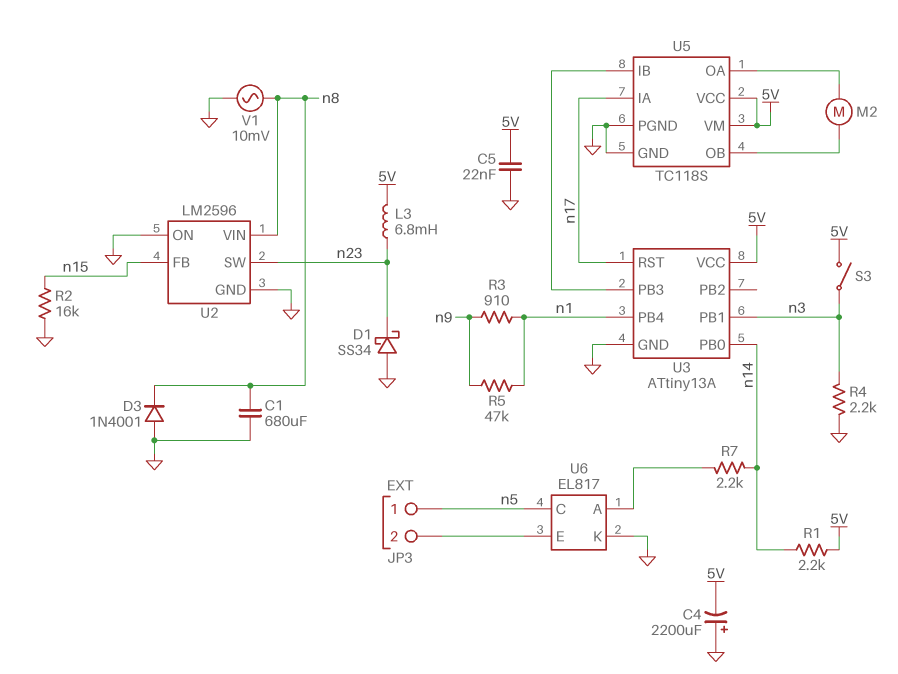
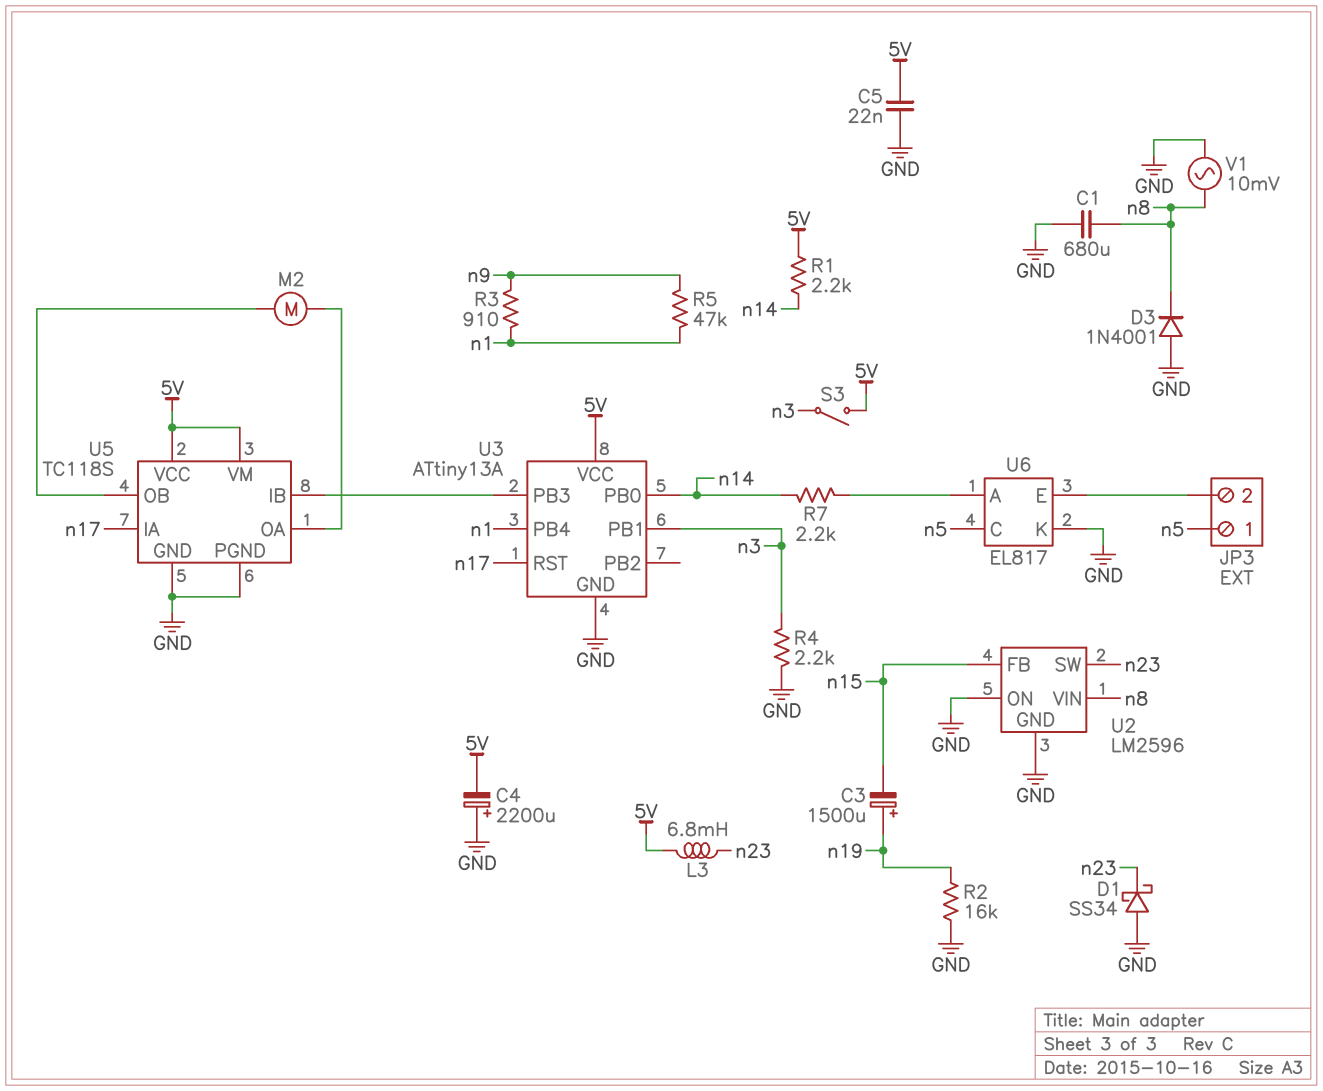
C3: none -> 1500uF (plus n19, minus n15)
R2: 16k (GND, n15) -> 16k (GND, n19)

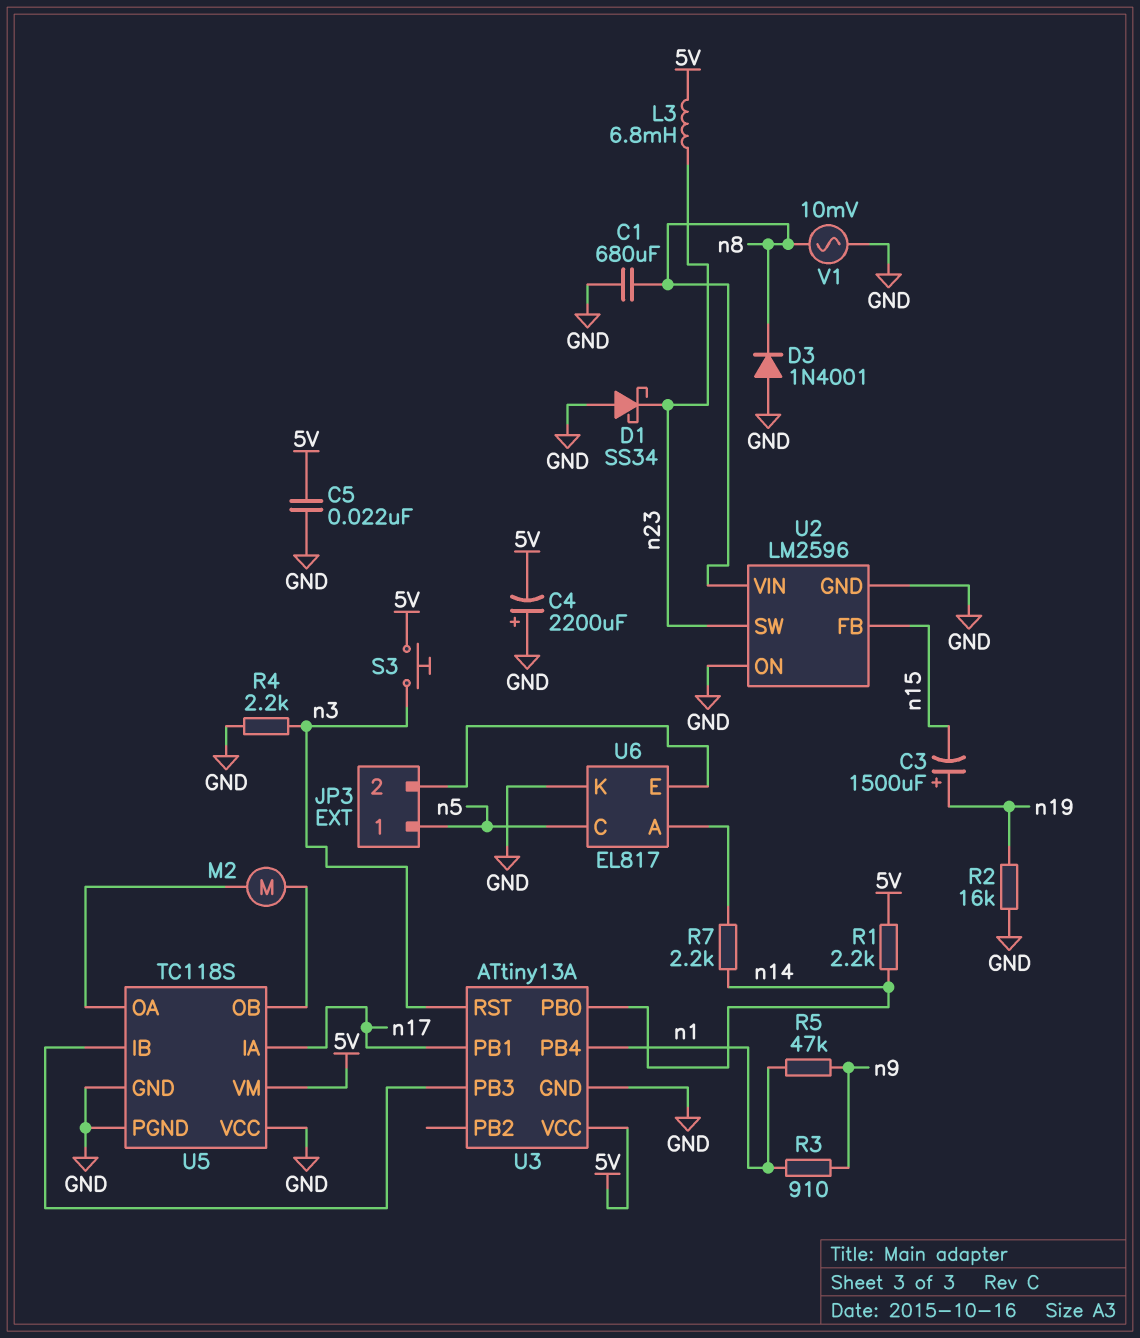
S3: switch (5V, n3) -> button (5V, n3)
U3 pin PB1: n3 -> n17
U3 pin RST: n17 -> n3
U5 pin VCC: 5V -> GND

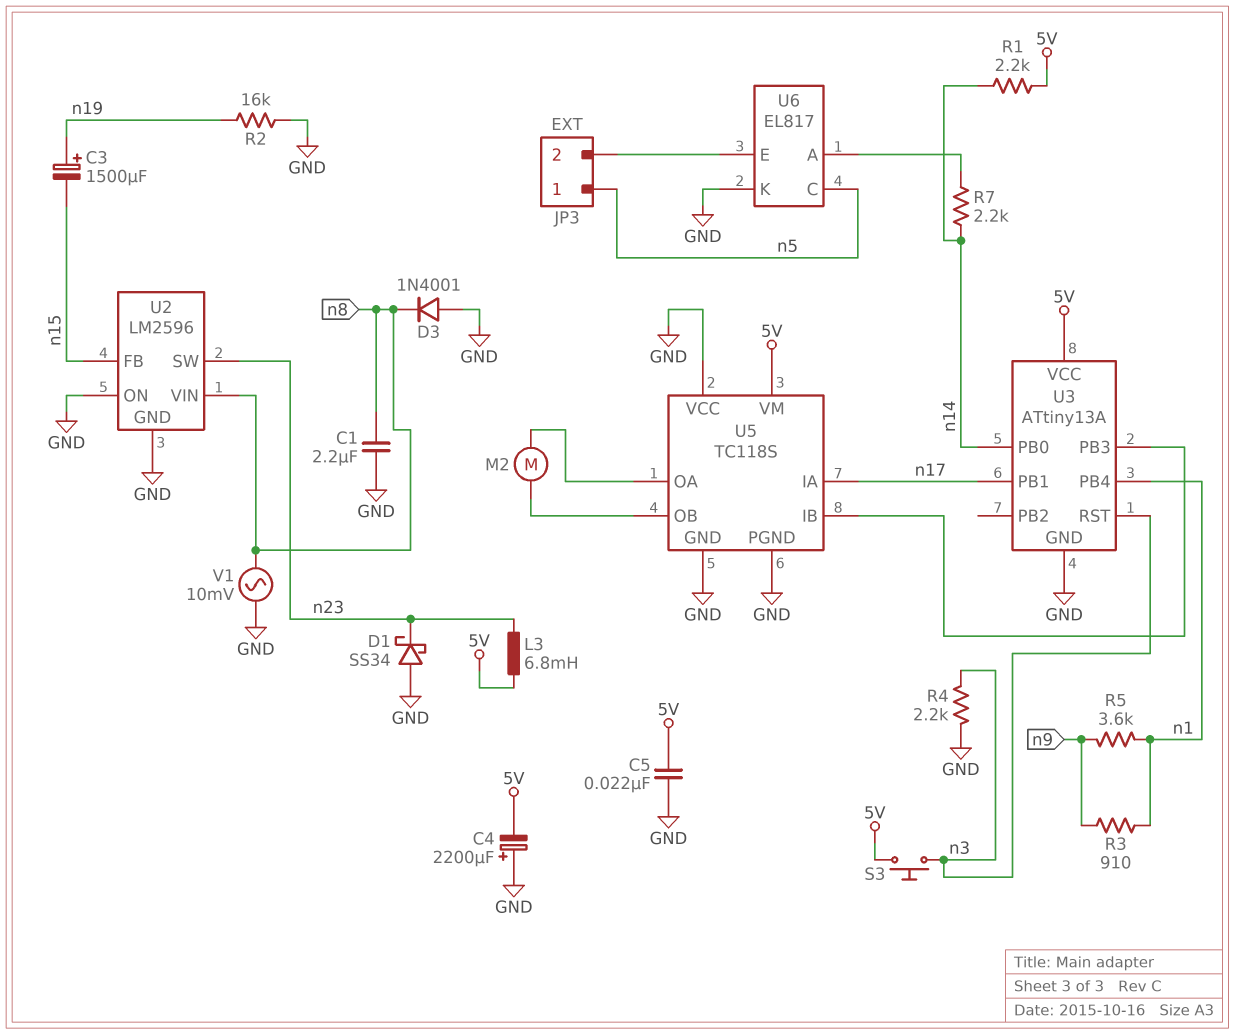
C1: 680uF (GND, n8) -> 2.2uF (GND, n8)
R5: 47k (n1, n9) -> 3.6k (n1, n9)

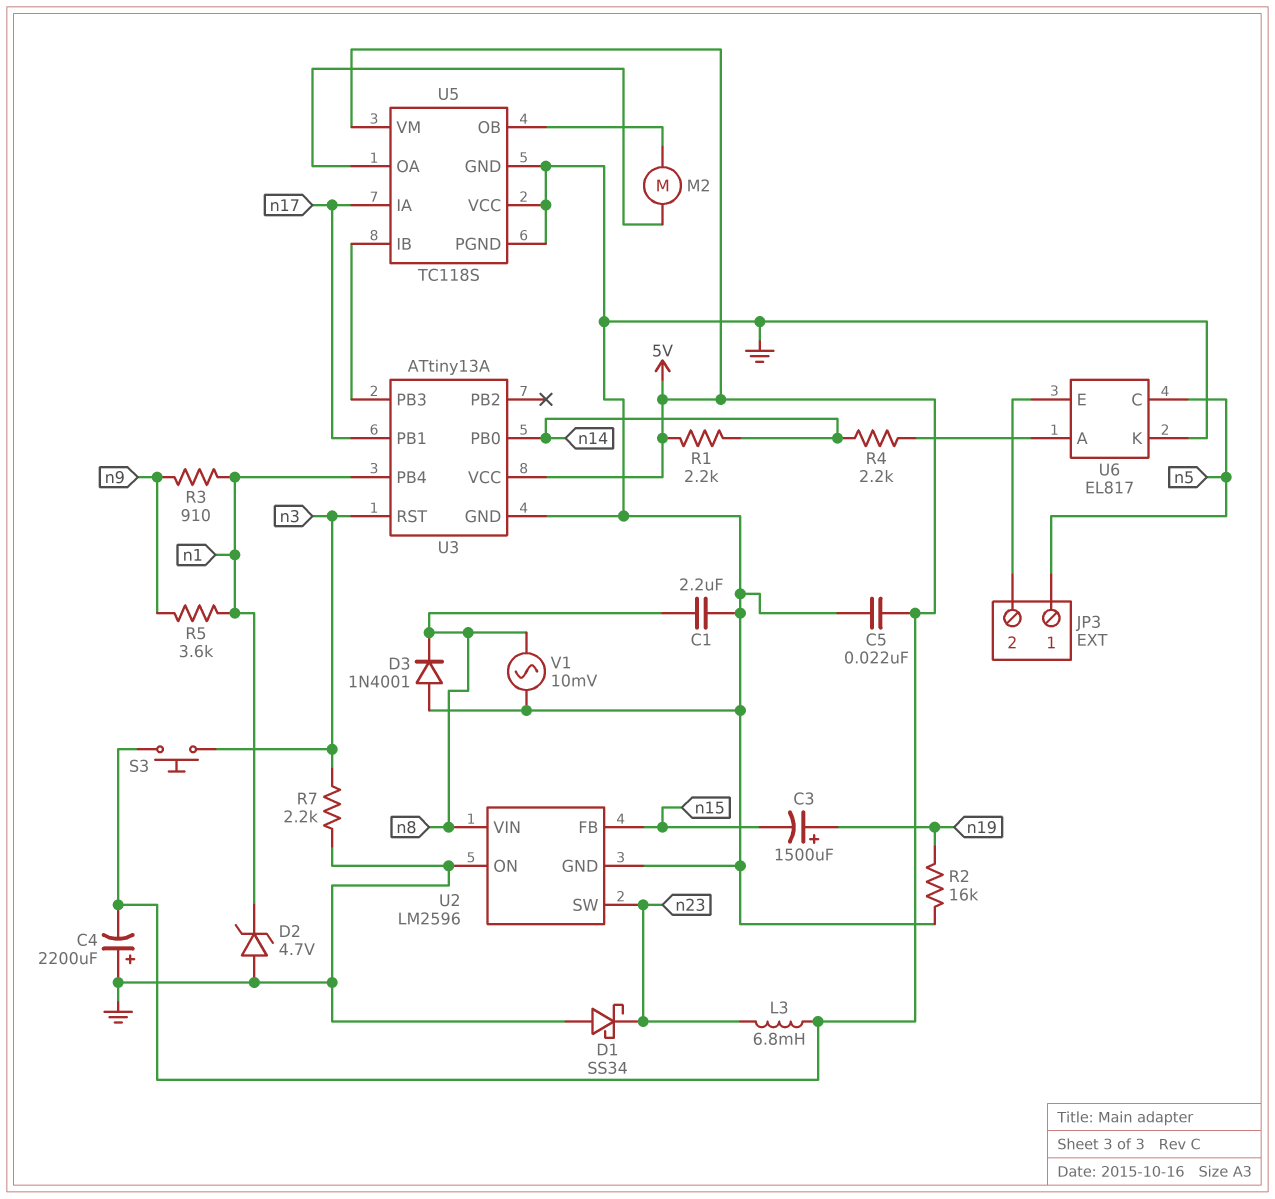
D2: none -> zener 4.7V (A GND, K n1)
R4: 2.2k (GND, n3) -> 2.2k (U6/A, n14)
R7: 2.2k (U6/A, n14) -> 2.2k (GND, n3)

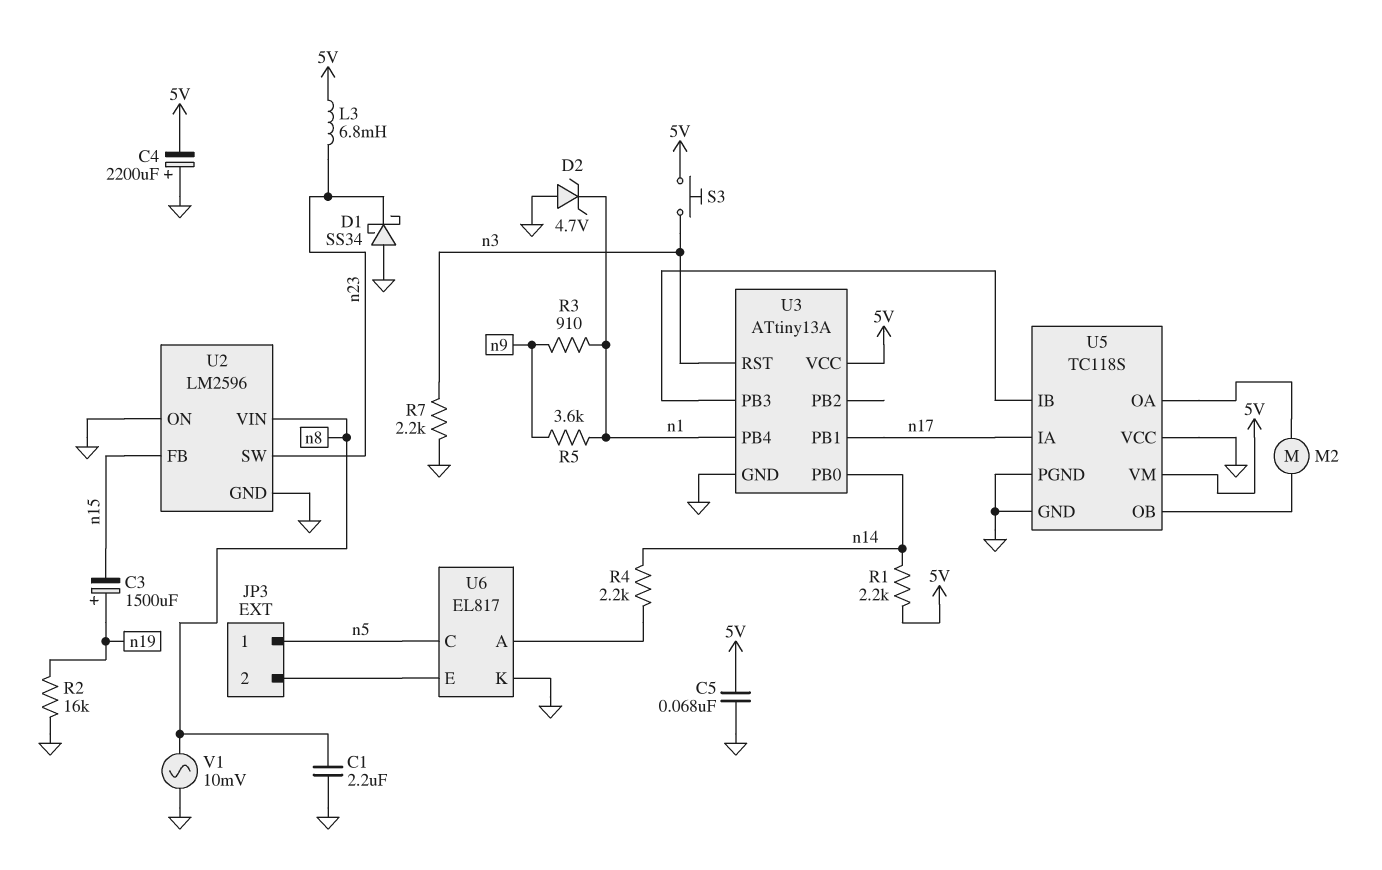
C5: 22nF (5V, GND) -> 68nF (5V, GND)
D3: diode 1N4001 (A GND, K n8) -> none

